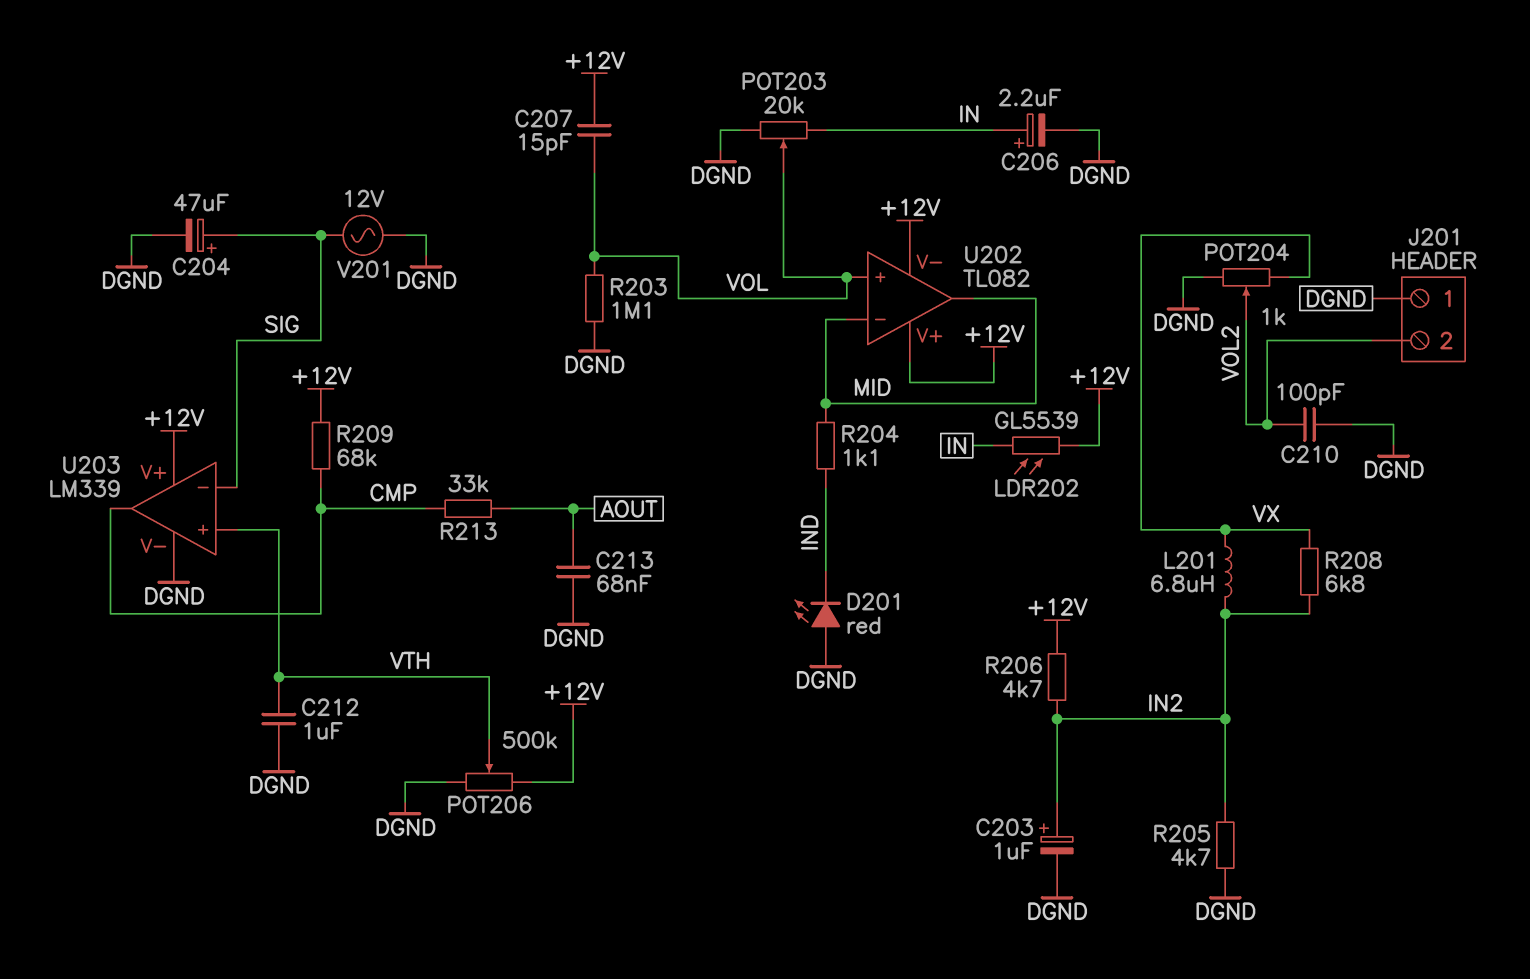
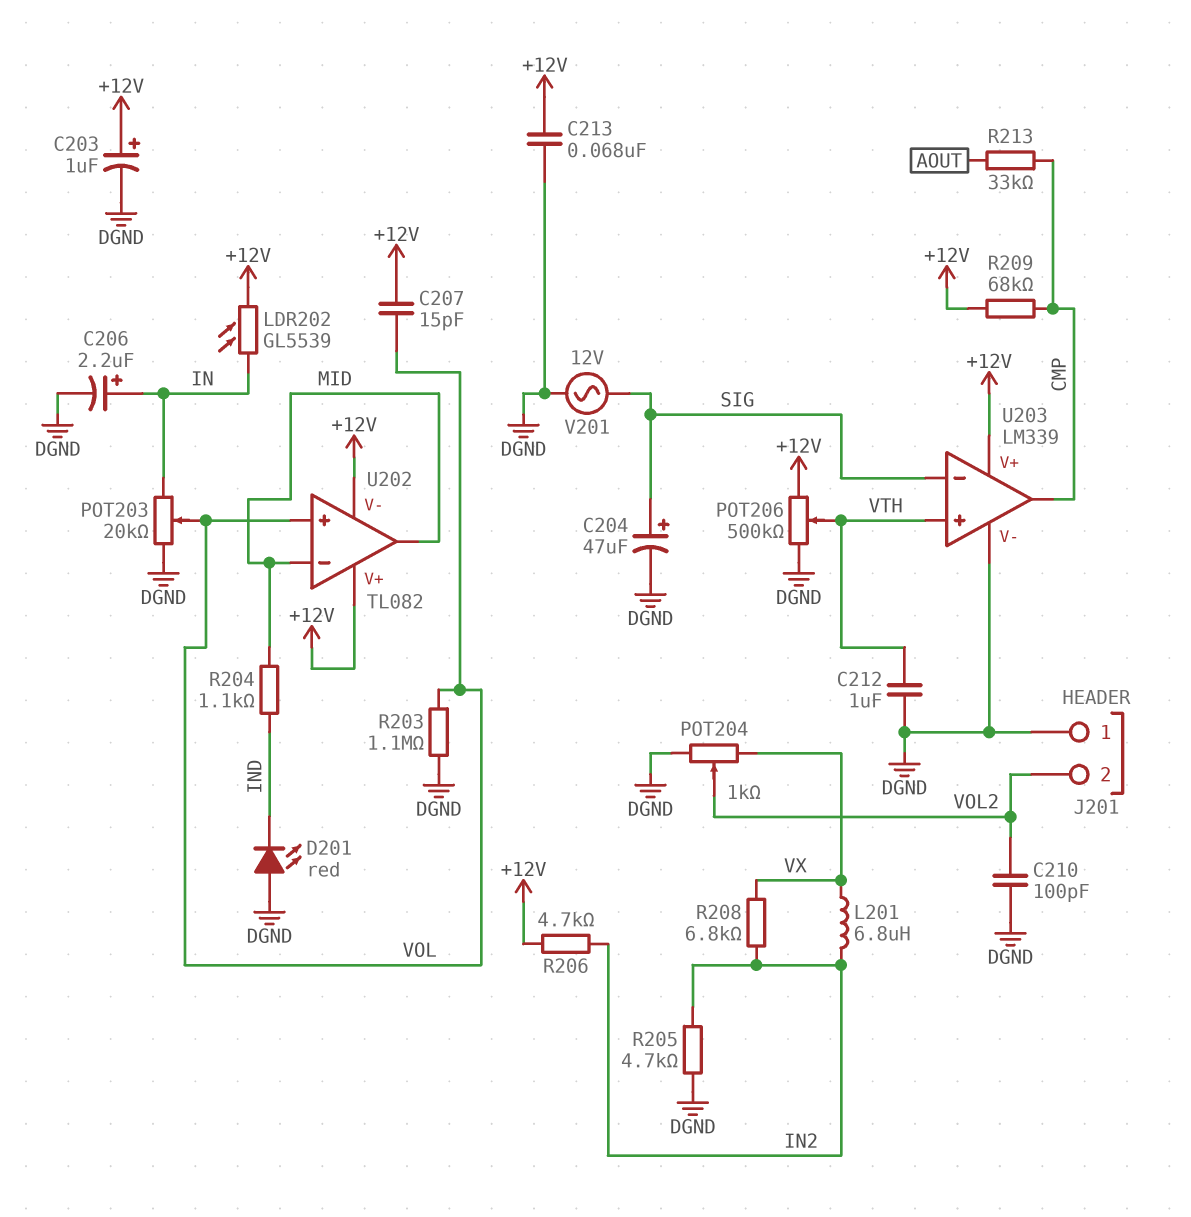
C203: 1uF (plus IN2, minus DGND) -> 1uF (plus +12V, minus DGND)
C213: 68nF (AOUT, DGND) -> 68nF (+12V, DGND)

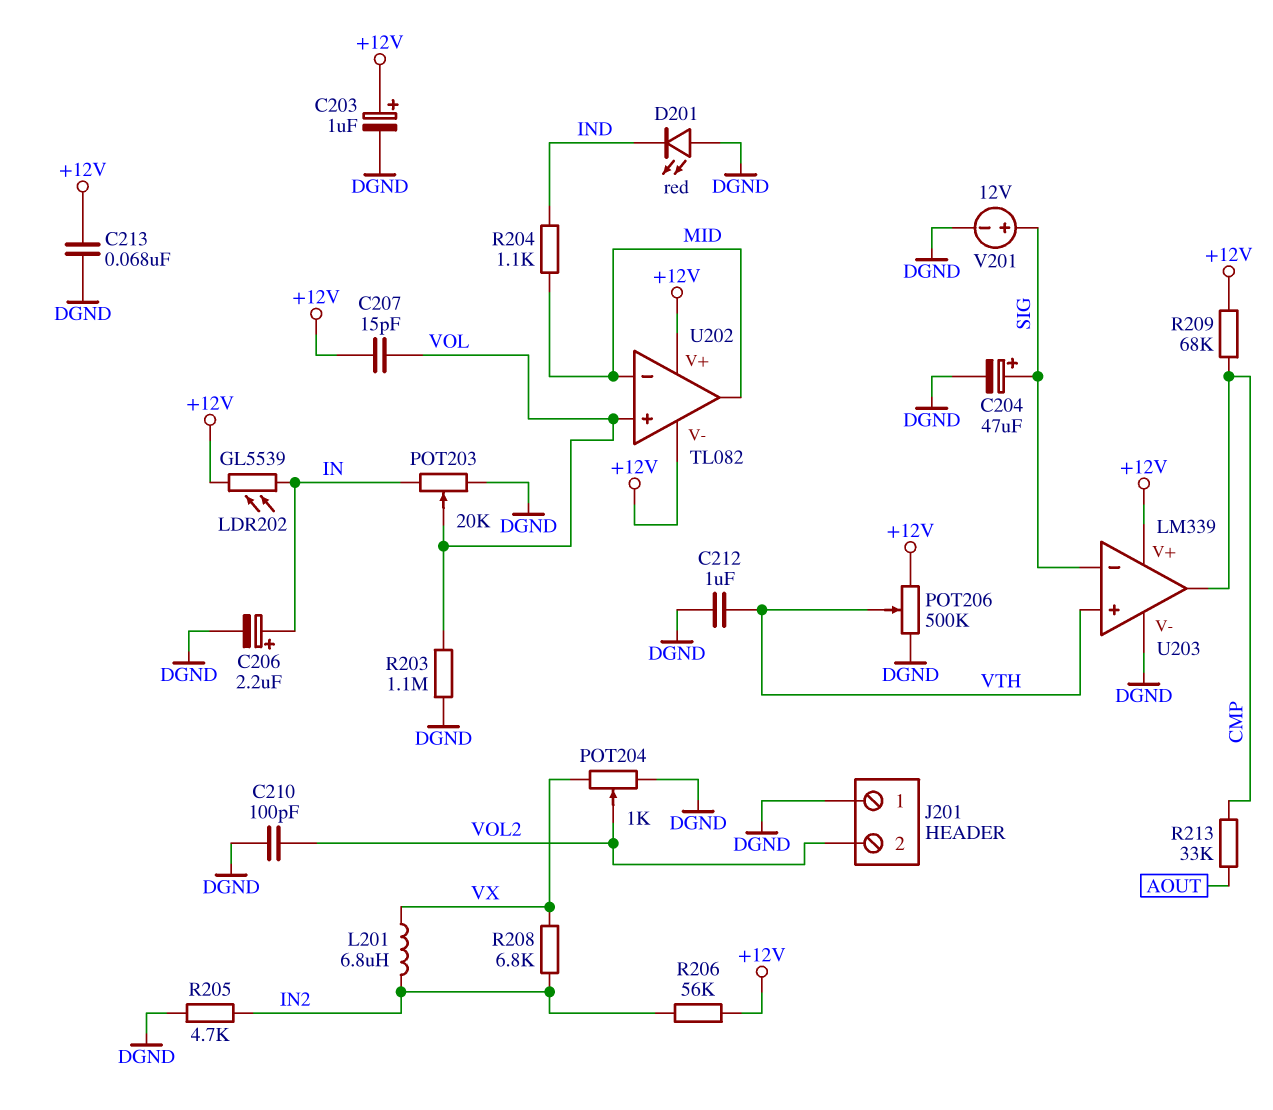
R206: 4.7k (+12V, IN2) -> 56k (+12V, IN2)
V201: AC 12V (DGND, SIG) -> 12V (plus SIG, minus DGND)

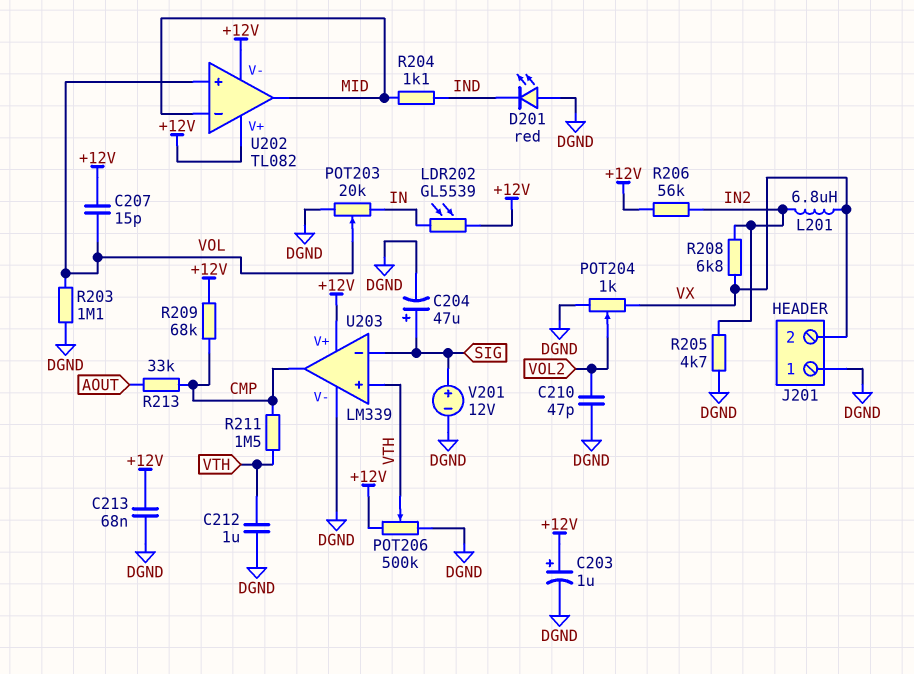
C206: 2.2uF (plus IN, minus DGND) -> none
C210: 100pF (DGND, VOL2) -> 47pF (DGND, VOL2)
J201 pin 2: VOL2 -> VX
R211: none -> 1.5M (CMP, VTH)

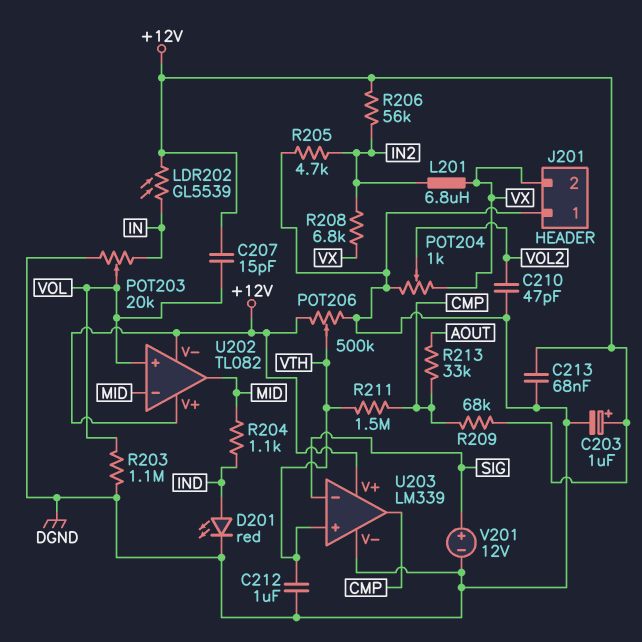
C204: 47uF (plus SIG, minus DGND) -> none
D201: LED red (A DGND, K IND) -> LED red (A IND, K DGND)

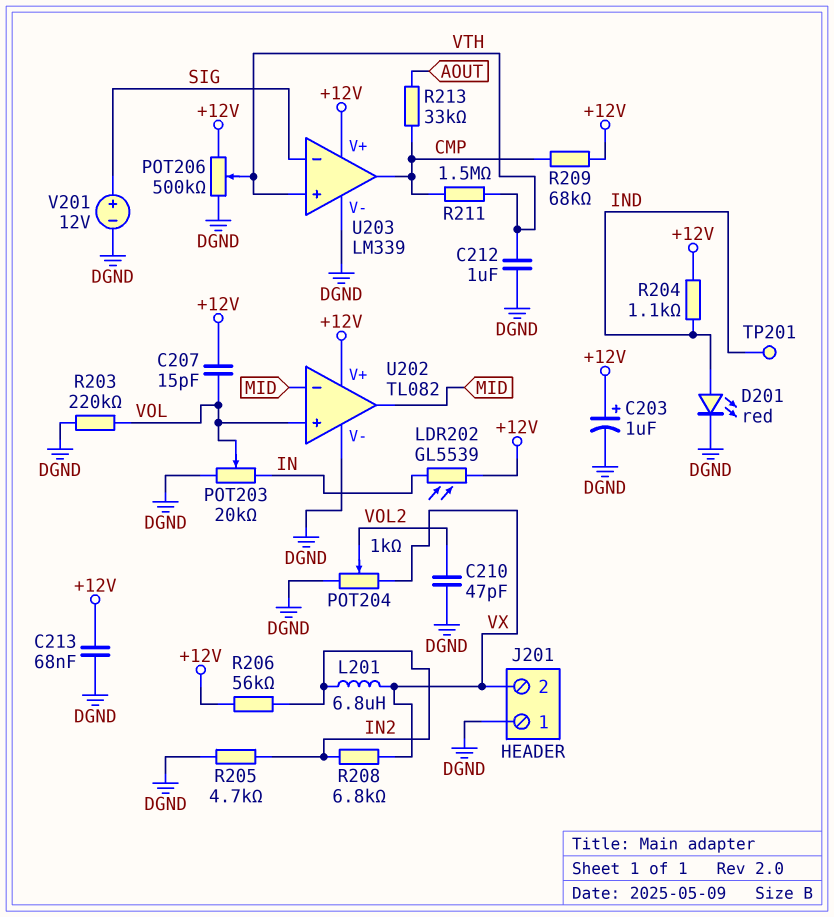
R203: 1.1M (DGND, VOL) -> 220k (DGND, VOL)
R204: 1.1k (IND, MID) -> 1.1k (+12V, IND)
TP201: none -> test point (IND)
U202 pin V-: +12V -> DGND

